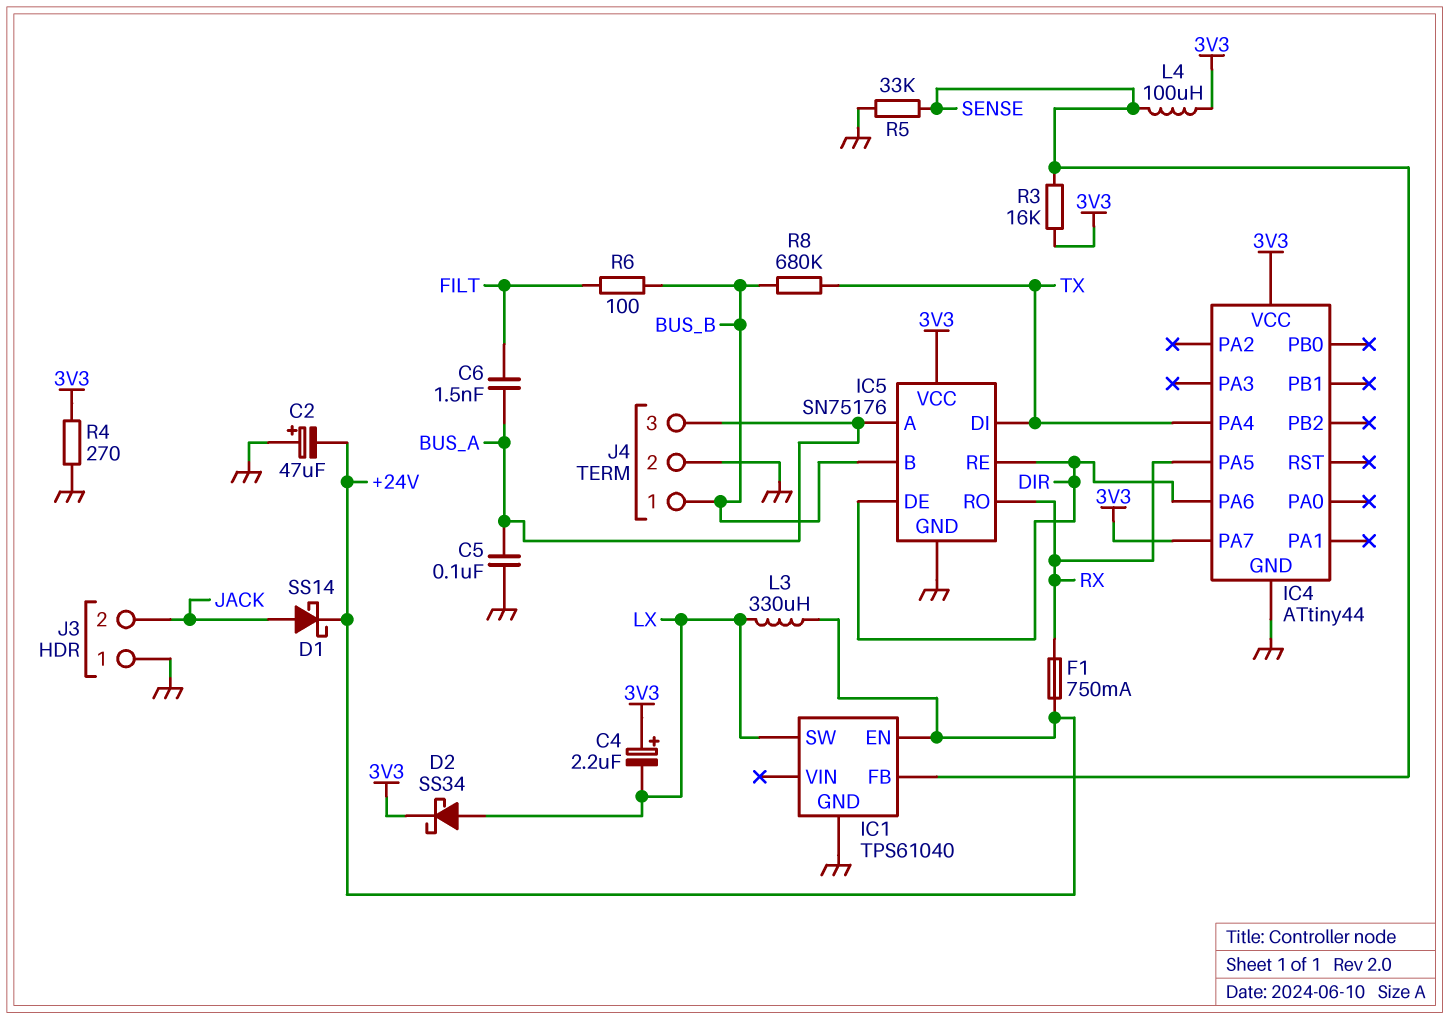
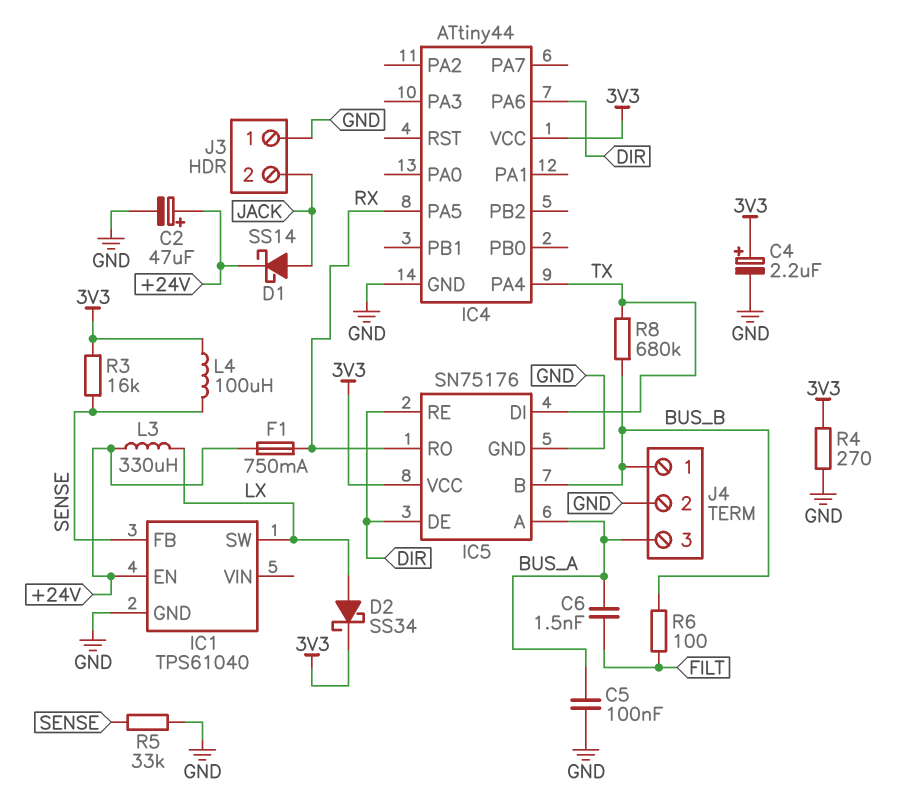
C2: 47uF (plus GND, minus +24V) -> 47uF (plus +24V, minus GND)
C4: 2.2uF (plus 3V3, minus LX) -> 2.2uF (plus 3V3, minus GND)
IC4 pin PA7: 3V3 -> none

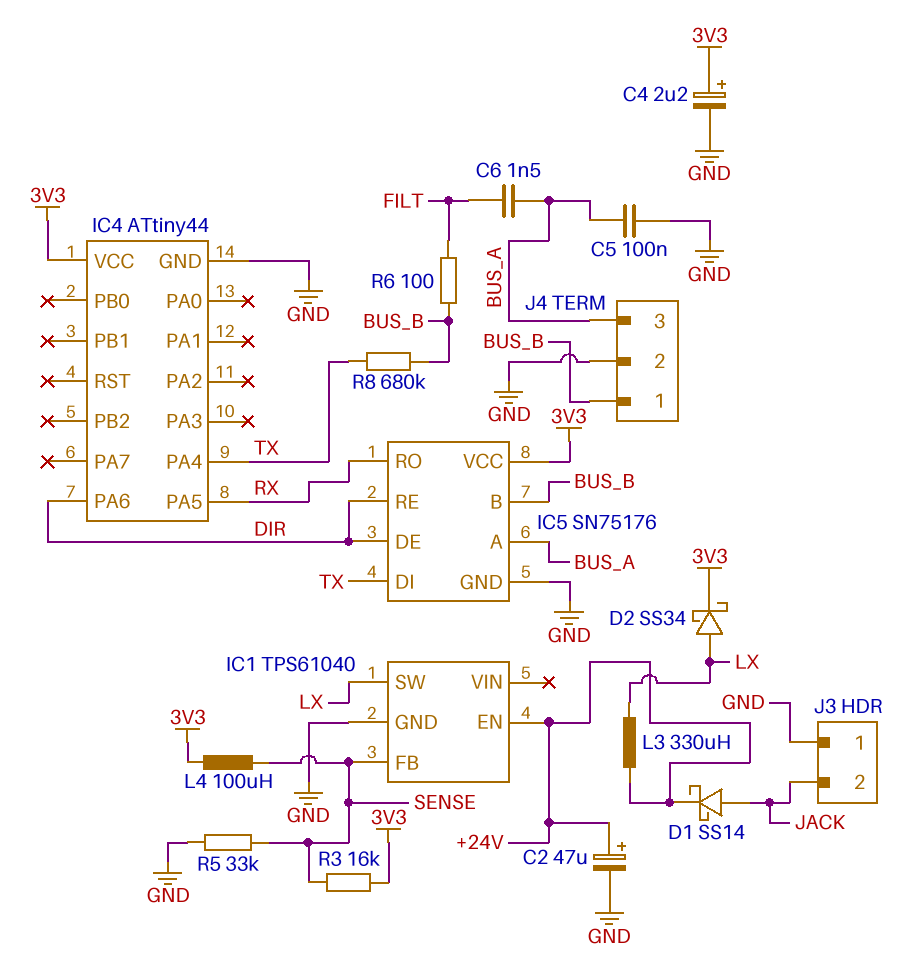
F1: 750mA (+24V, RX) -> none
R4: 270 (3V3, GND) -> none

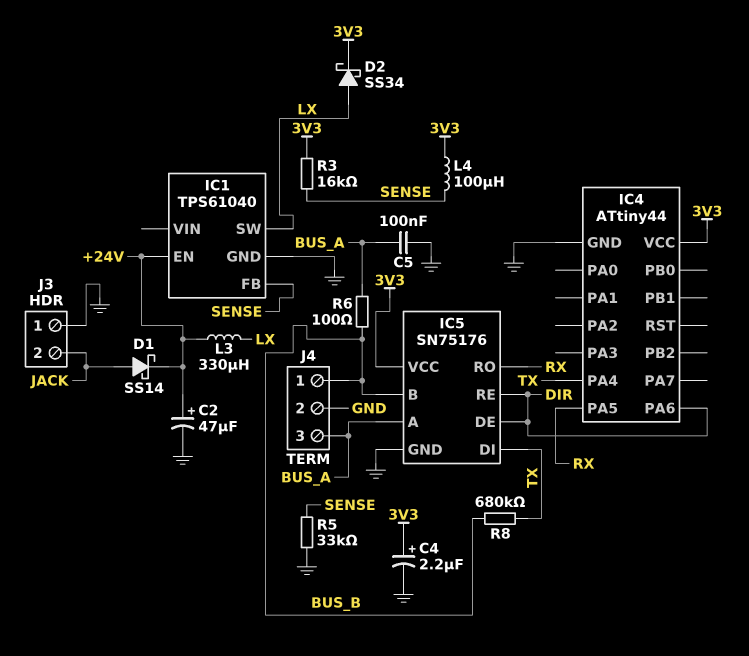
C6: 1.5nF (BUS_A, FILT) -> none
R6: 100 (BUS_B, FILT) -> 100 (BUS_A, BUS_B)

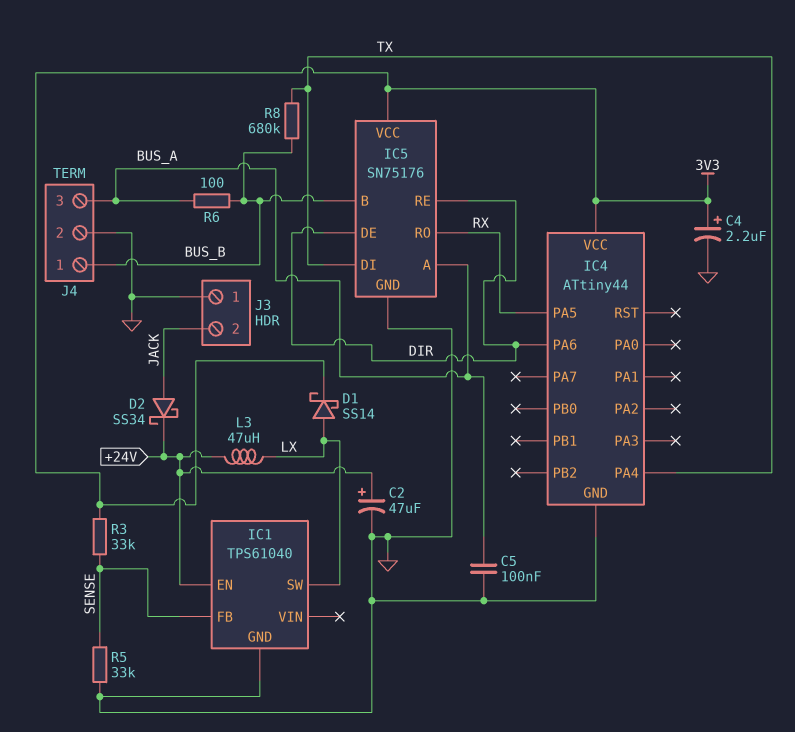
D1: schottky SS14 (A JACK, K +24V) -> schottky SS14 (A LX, K 3V3)
D2: schottky SS34 (A LX, K 3V3) -> schottky SS34 (A JACK, K +24V)
L3: 330uH (+24V, LX) -> 47uH (+24V, LX)
L4: 100uH (3V3, SENSE) -> none
R3: 16k (3V3, SENSE) -> 33k (3V3, SENSE)

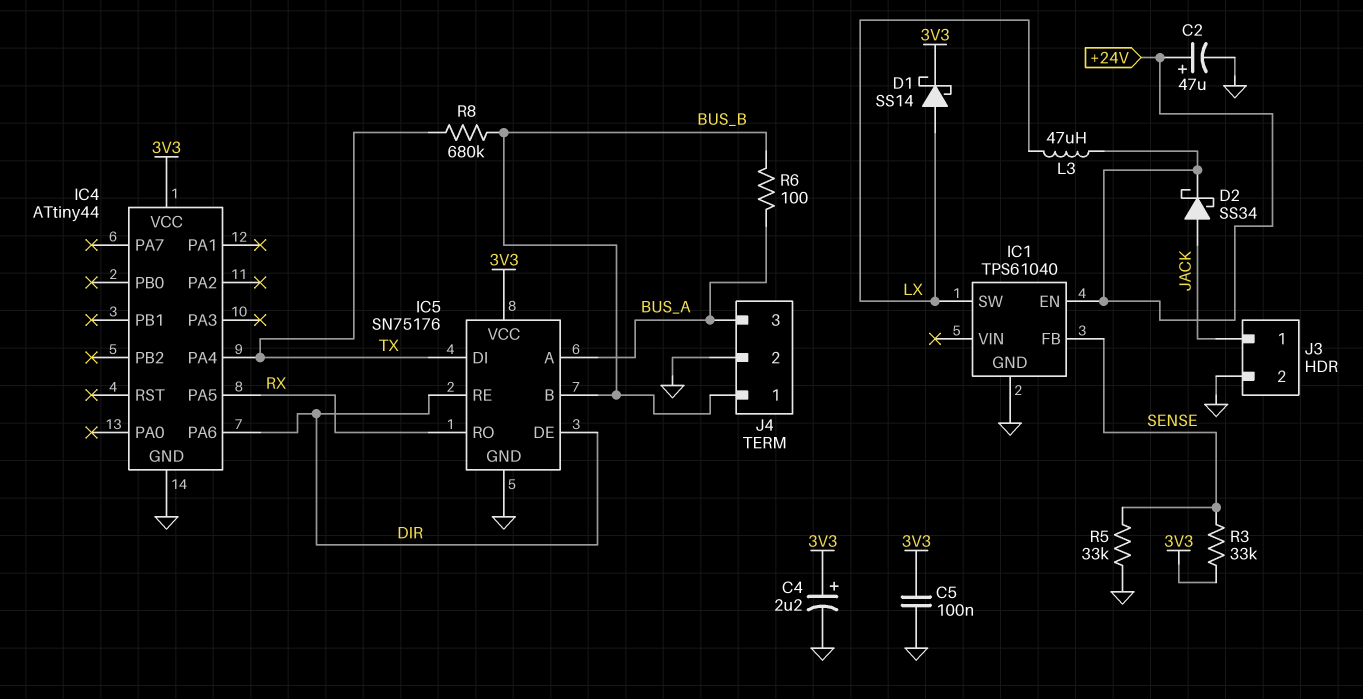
C5: 100nF (BUS_A, GND) -> 100nF (3V3, GND)
J3 pin 1: GND -> JACK
J3 pin 2: JACK -> GND

